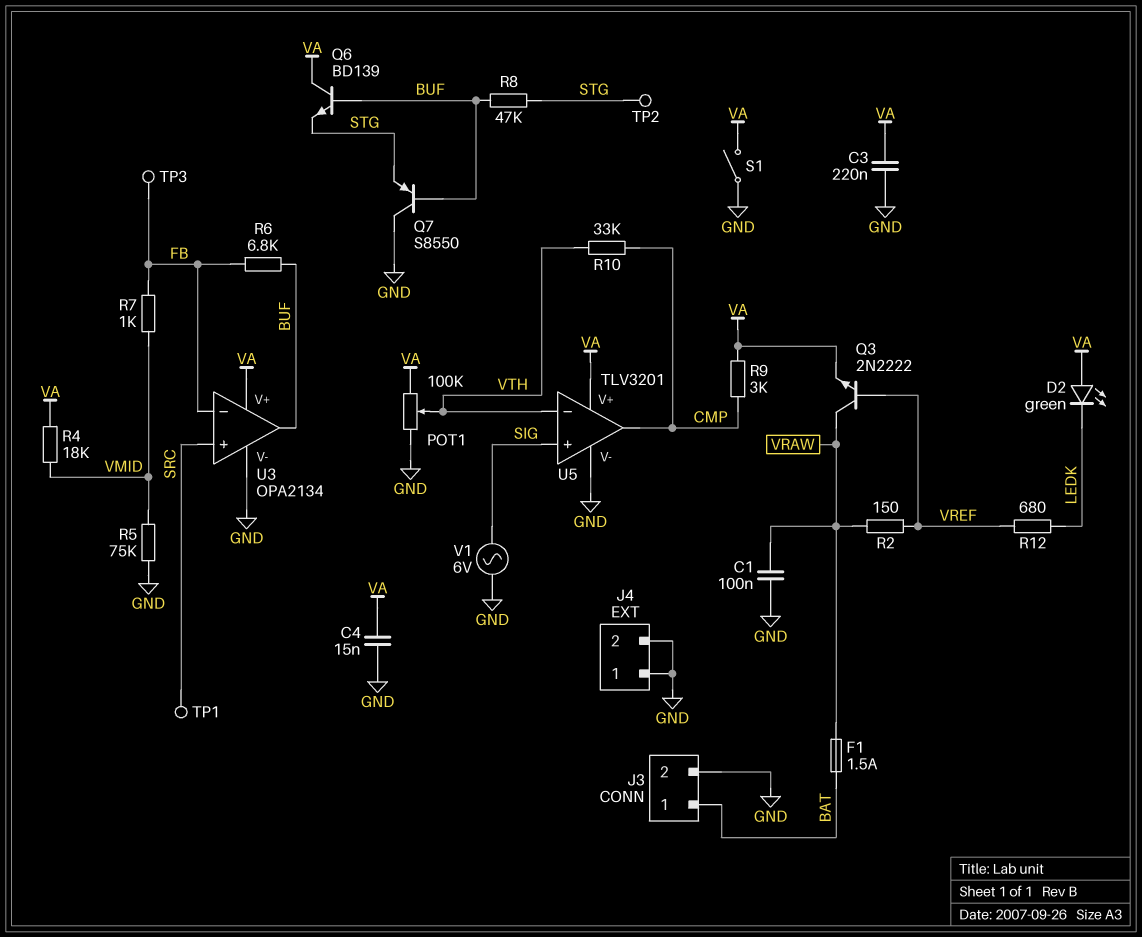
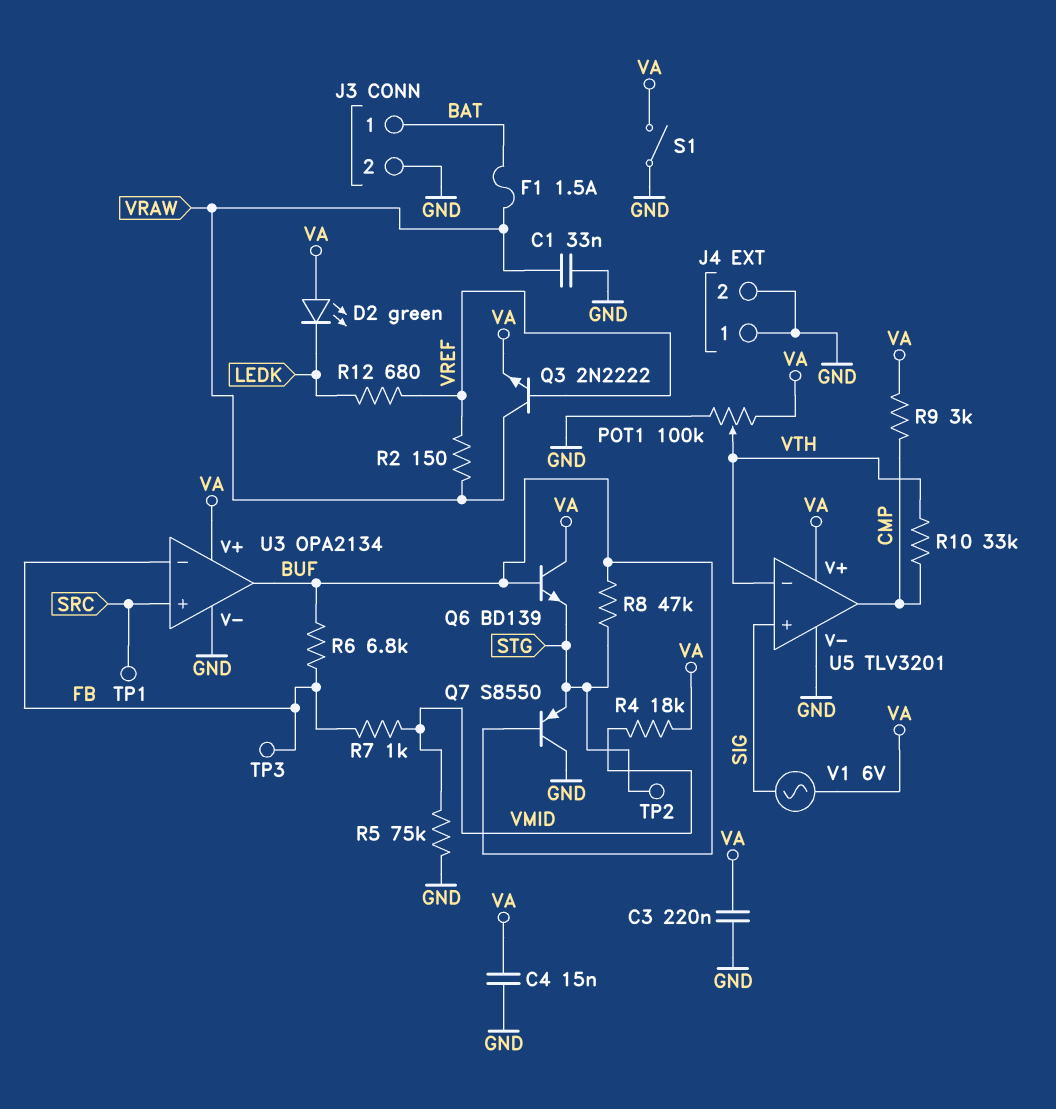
C1: 100nF (GND, VRAW) -> 33nF (GND, VRAW)
V1: AC 6V (GND, SIG) -> AC 6V (SIG, VA)

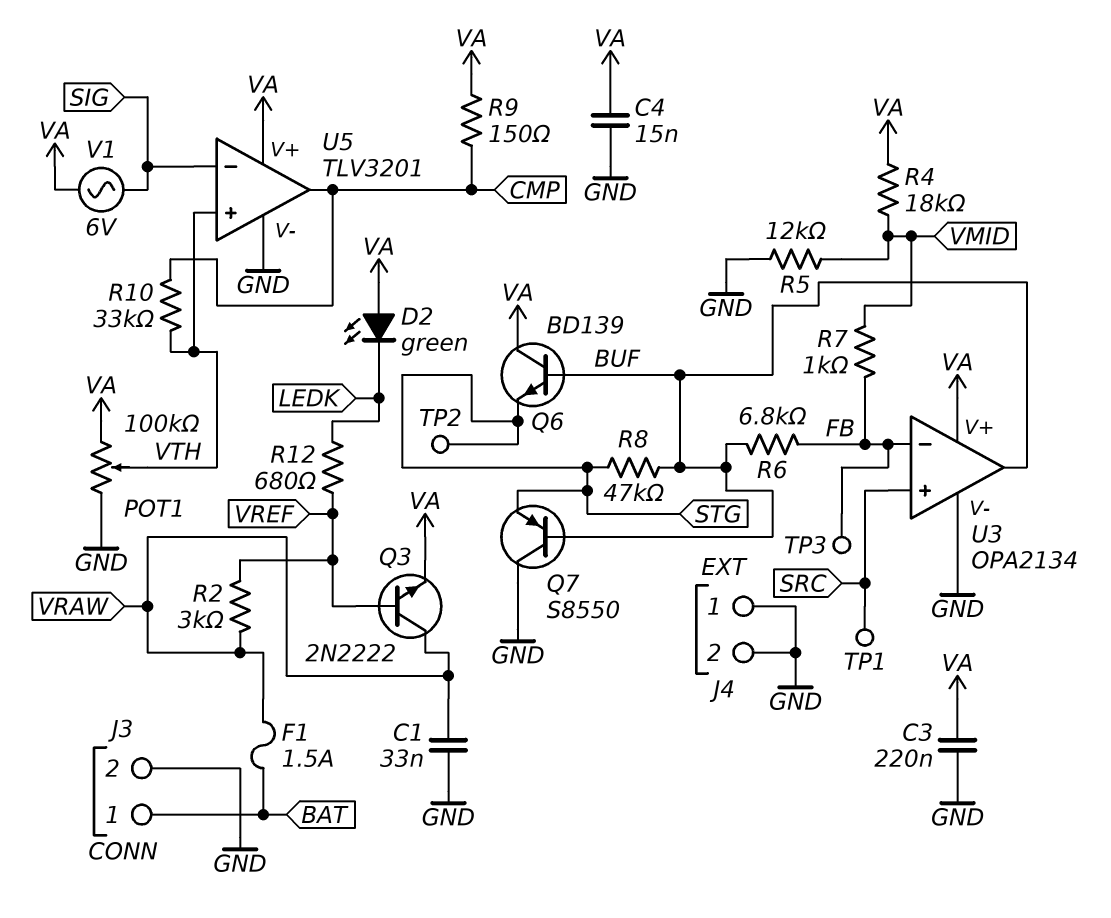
R2: 150 (VRAW, VREF) -> 3k (VRAW, VREF)
R5: 75k (GND, VMID) -> 12k (GND, VMID)
R9: 3k (CMP, VA) -> 150 (CMP, VA)
S1: switch (GND, VA) -> none
U5 pin in+: SIG -> VTH
U5 pin in-: VTH -> SIG

